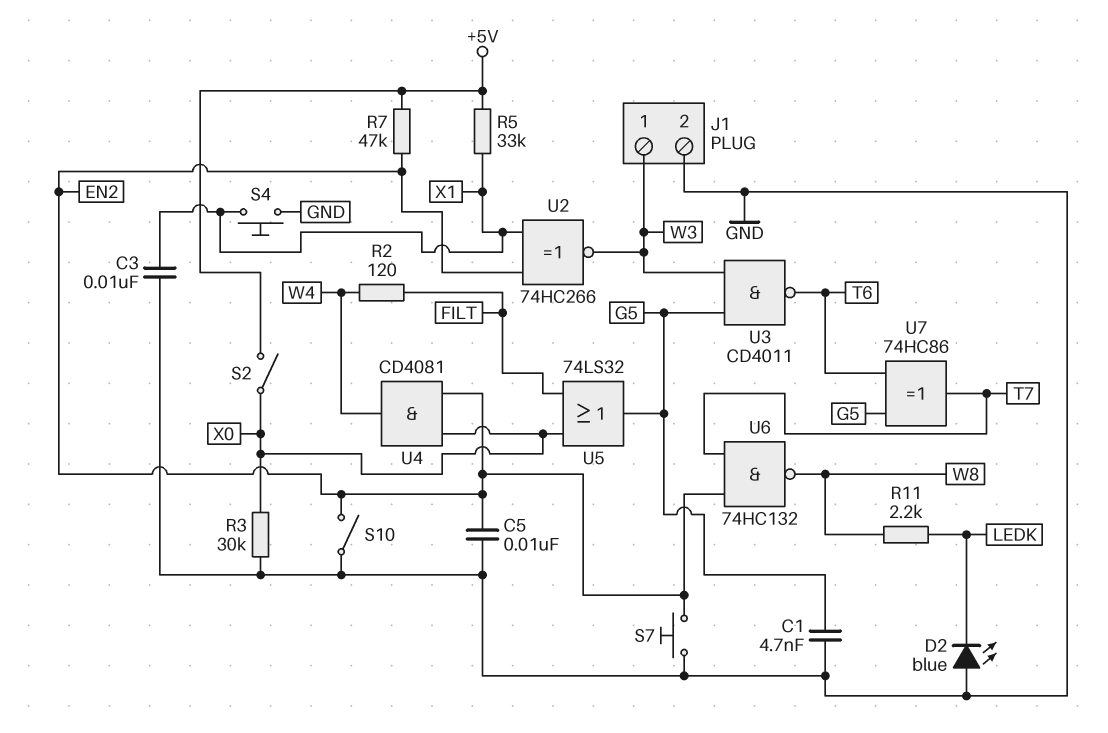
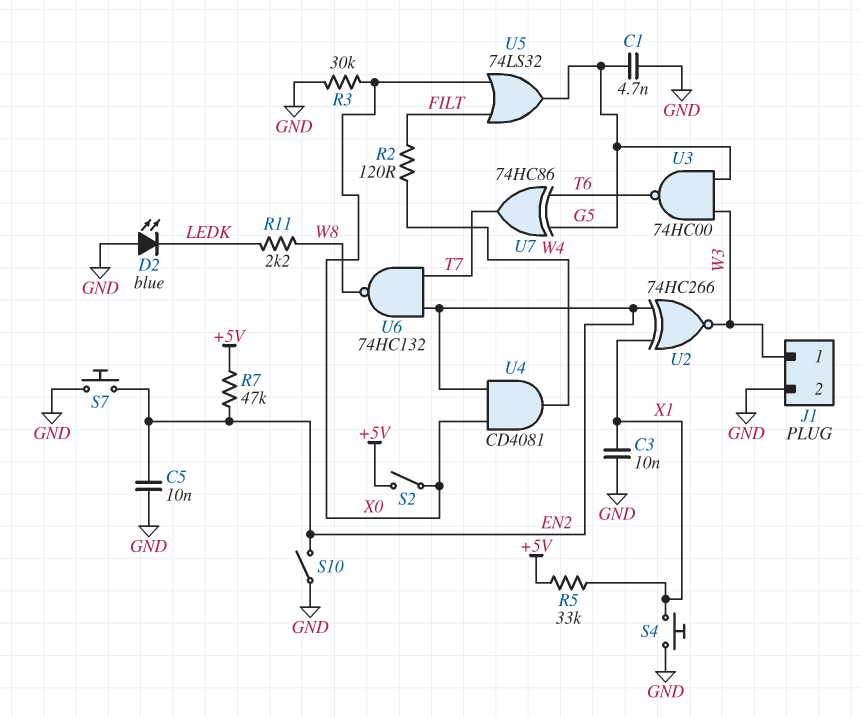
U3: NAND CD4011 (in G5, in W3, out T6) -> NAND 74HC00 (in G5, in W3, out T6)

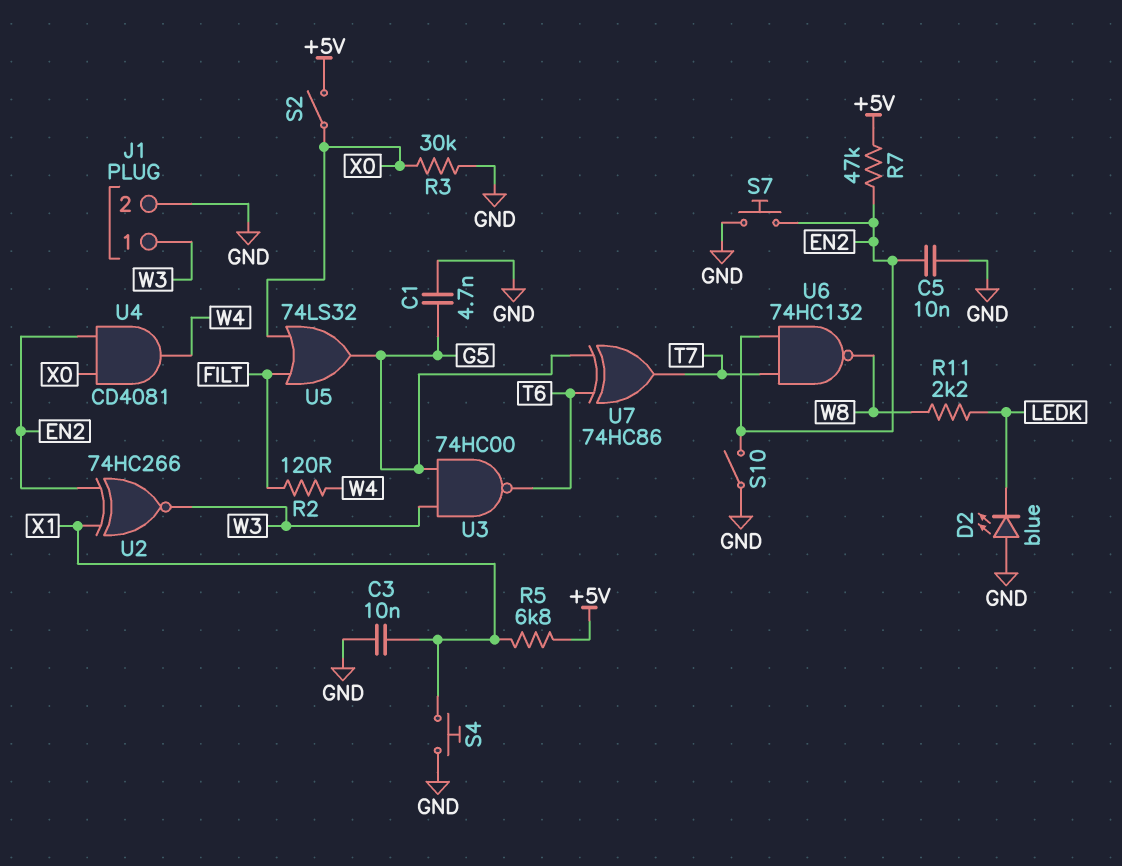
R5: 33k (+5V, X1) -> 6.8k (+5V, X1)

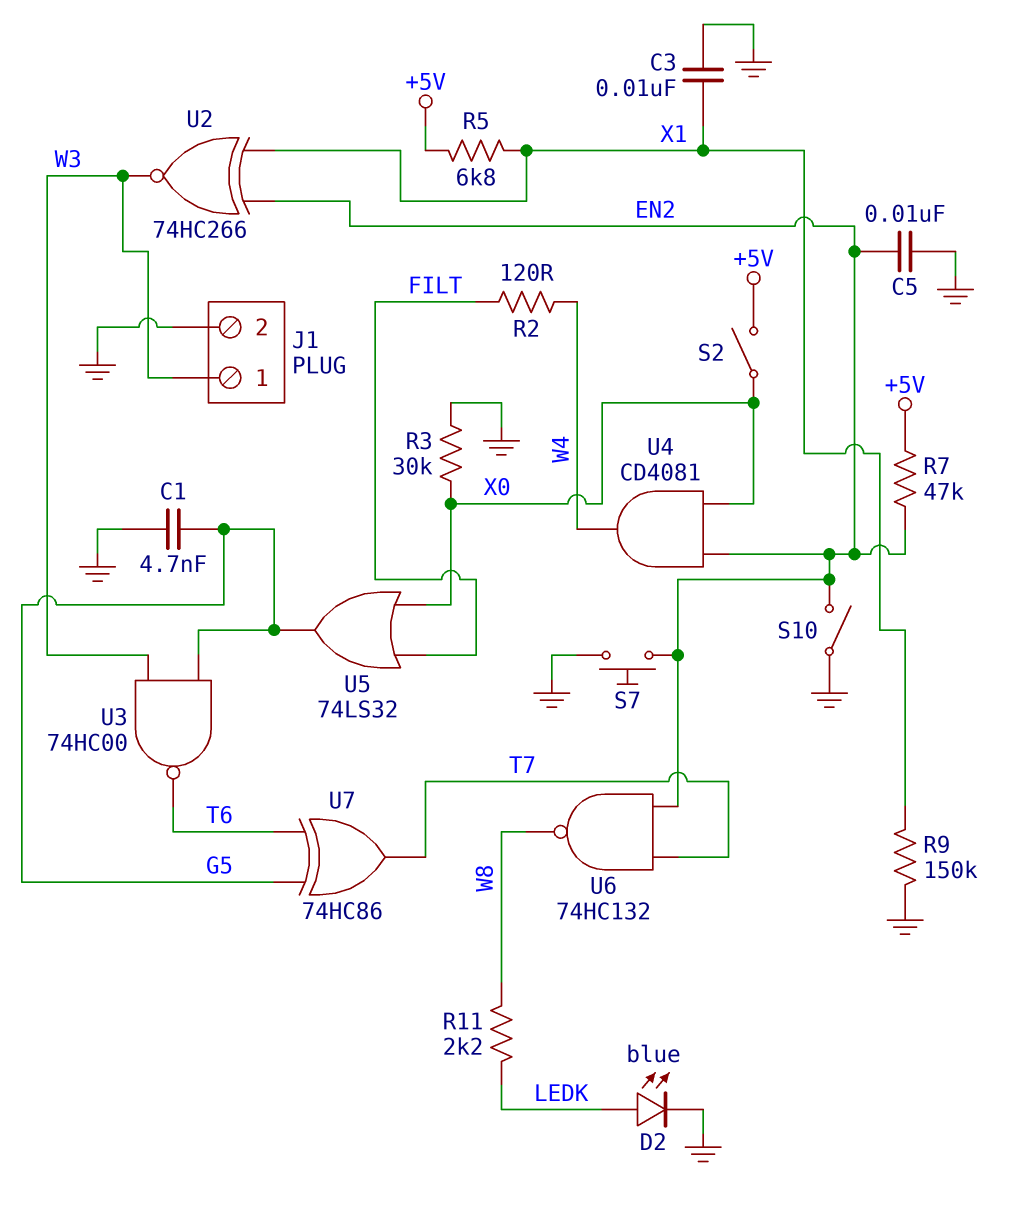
D2: LED blue (A GND, K LEDK) -> LED blue (A LEDK, K GND)
R9: none -> 150k (GND, X1)
S4: button (GND, X1) -> none

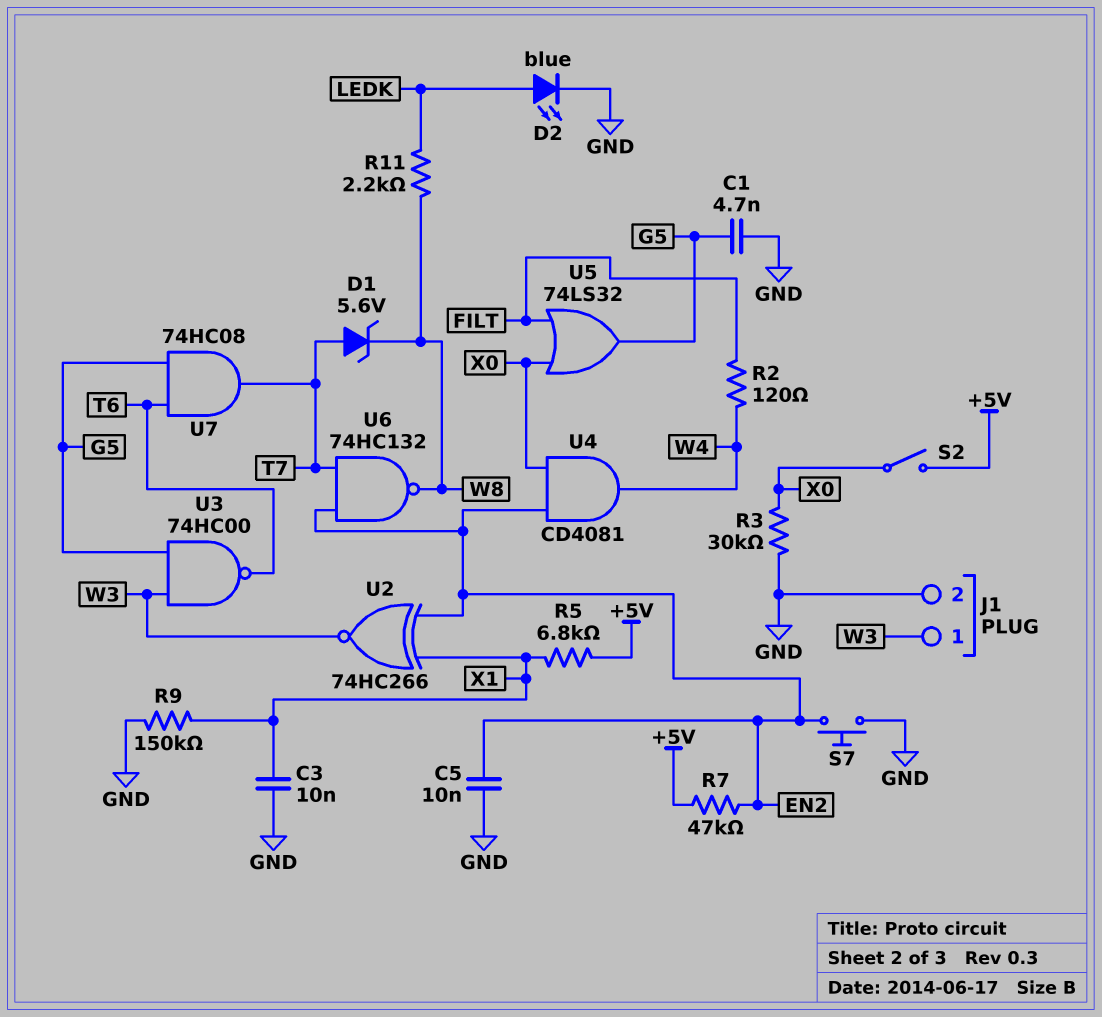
D1: none -> zener 5.6V (A T7, K W8)
S10: switch (EN2, GND) -> none
U7: XOR 74HC86 (in G5, in T6, out T7) -> AND 74HC08 (in G5, in T6, out T7)

